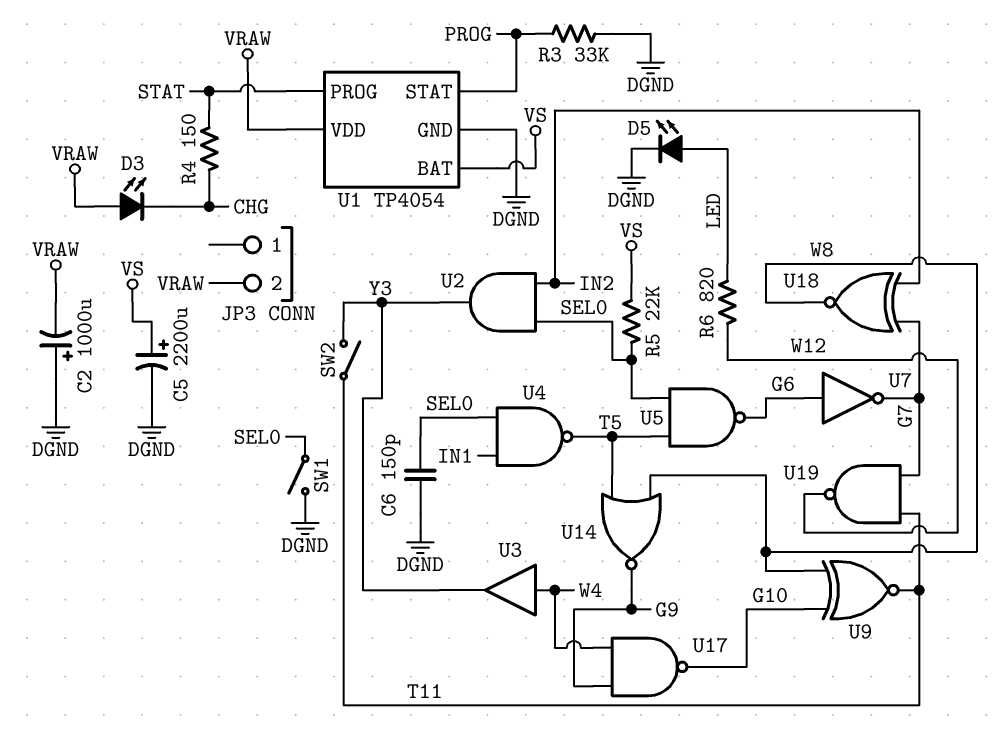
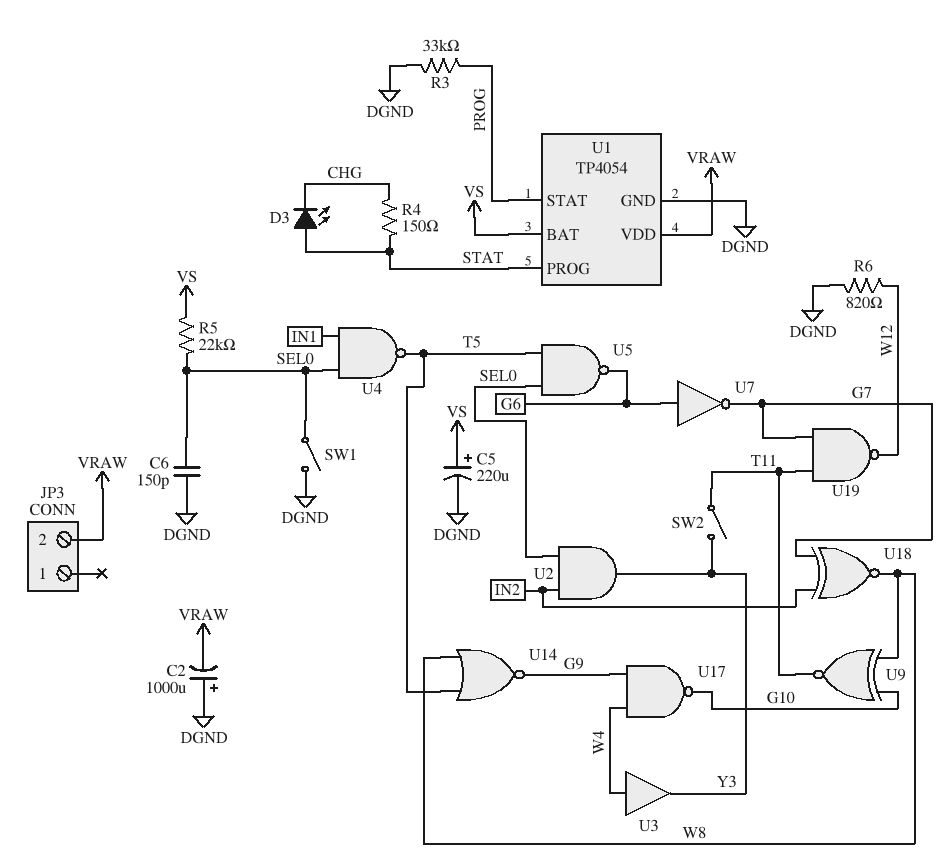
C5: 2200uF (plus VS, minus DGND) -> 220uF (plus VS, minus DGND)
D3: LED (A VRAW, K CHG) -> LED (A STAT, K CHG)
D5: LED (A LED, K DGND) -> none
R6: 820 (LED, W12) -> 820 (DGND, W12)

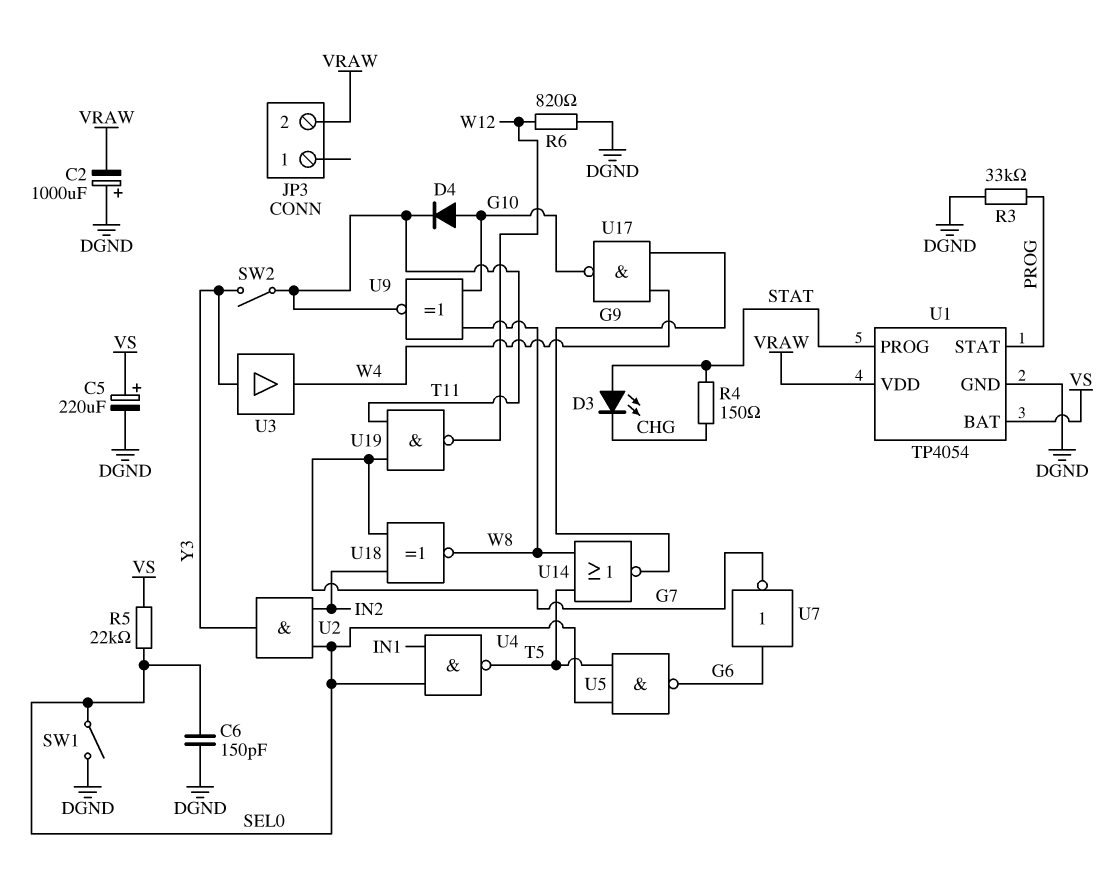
D4: none -> diode (A G10, K T11)
U3: buffer (in W4, out Y3) -> buffer (in Y3, out W4)

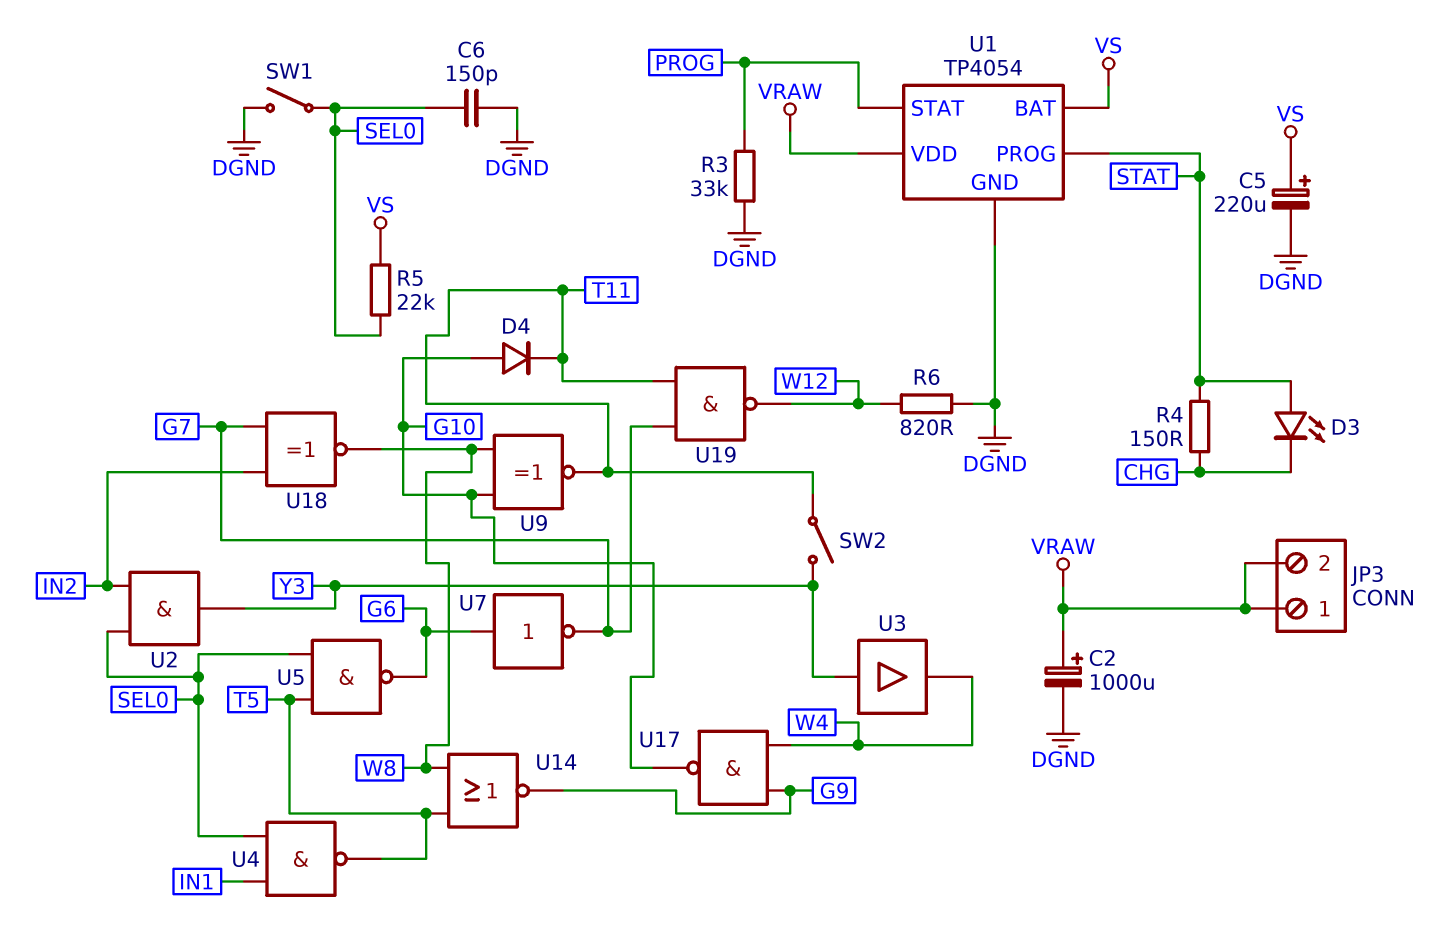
C2: 1000uF (plus DGND, minus VRAW) -> 1000uF (plus VRAW, minus DGND)
JP3 pin 1: none -> VRAW

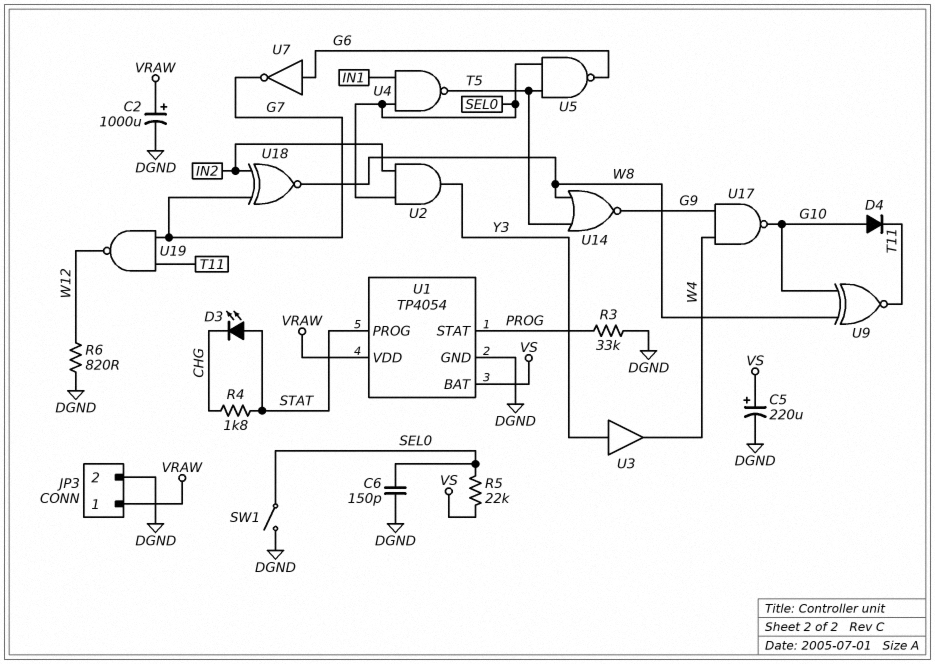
JP3 pin 2: VRAW -> DGND
R4: 150 (CHG, STAT) -> 1.8k (CHG, STAT)
SW2: switch (T11, Y3) -> none

